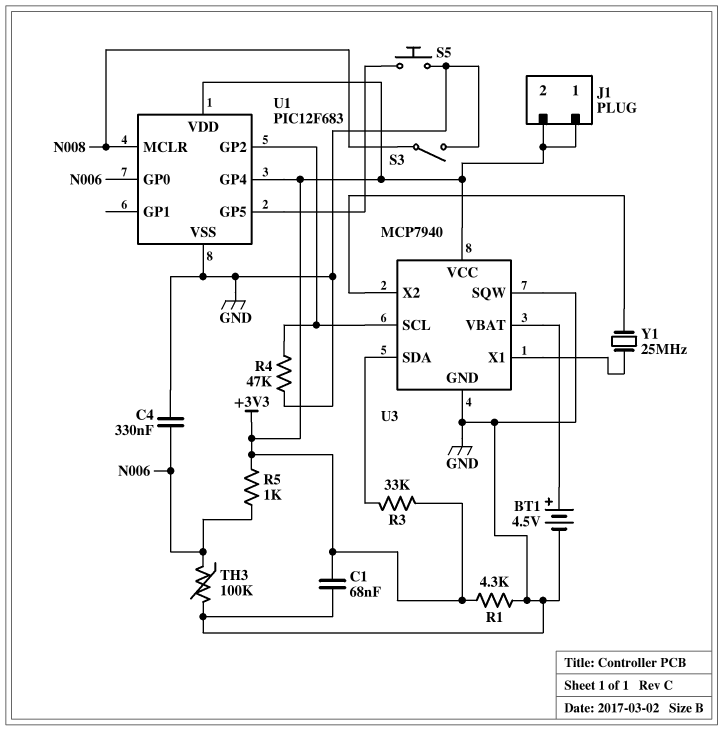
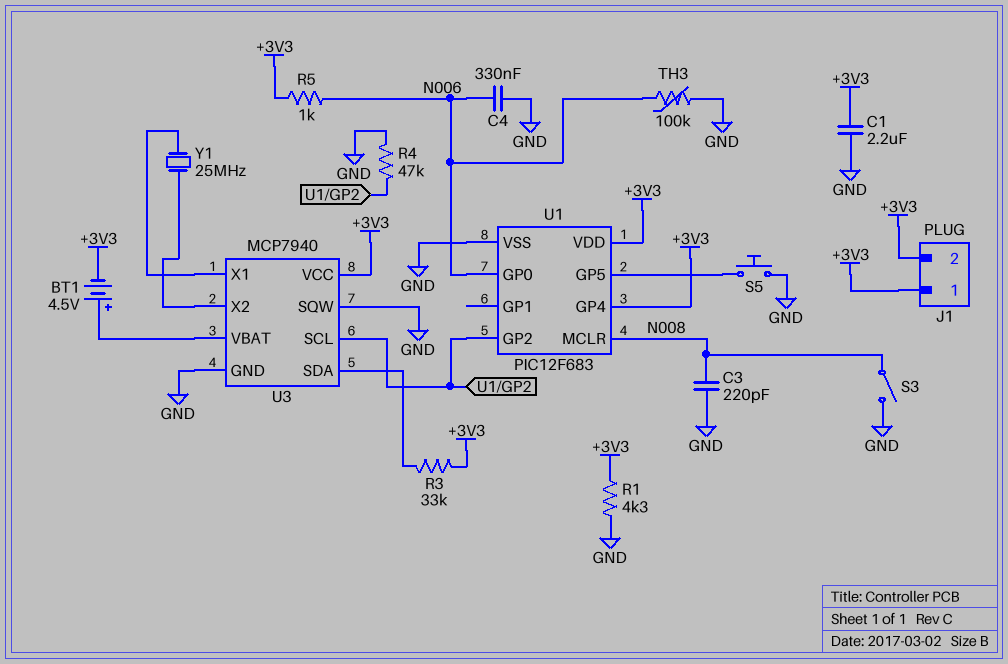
BT1: 4.5V (plus U3/VBAT, minus GND) -> 4.5V (plus U3/VBAT, minus +3V3)
C1: 68nF (+3V3, GND) -> 2.2uF (+3V3, GND)
C3: none -> 220pF (GND, N008)

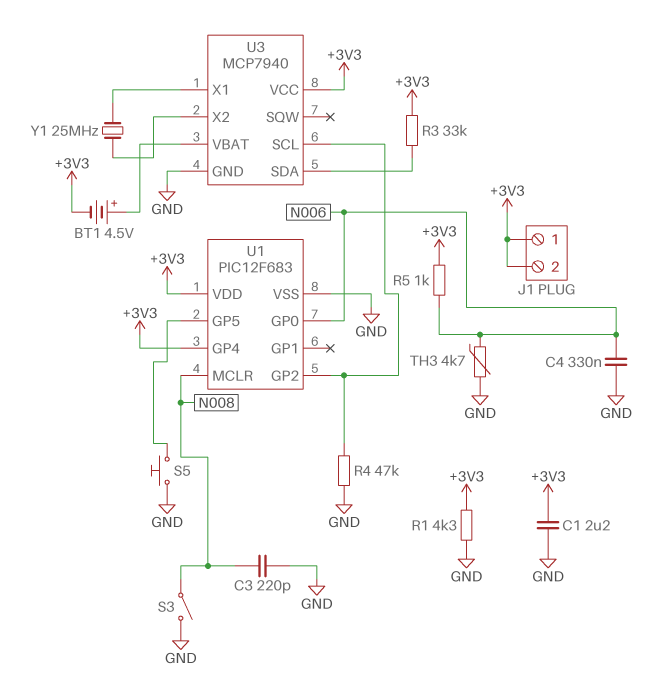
TH3: 100k (GND, N006) -> 4.7k (GND, N006)
U3 pin SQW: GND -> none

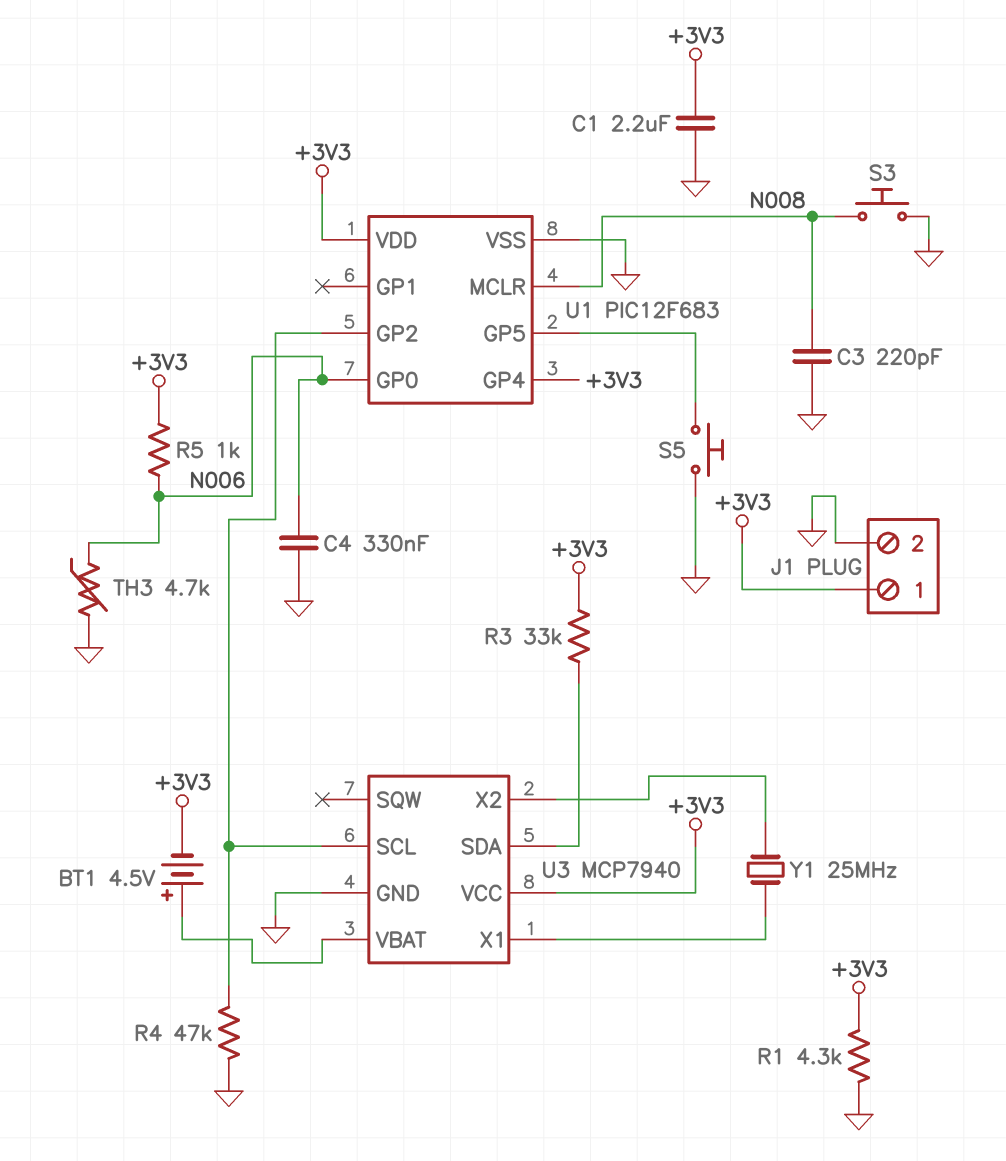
J1 pin 2: +3V3 -> GND
S3: switch (GND, N008) -> button (GND, N008)

